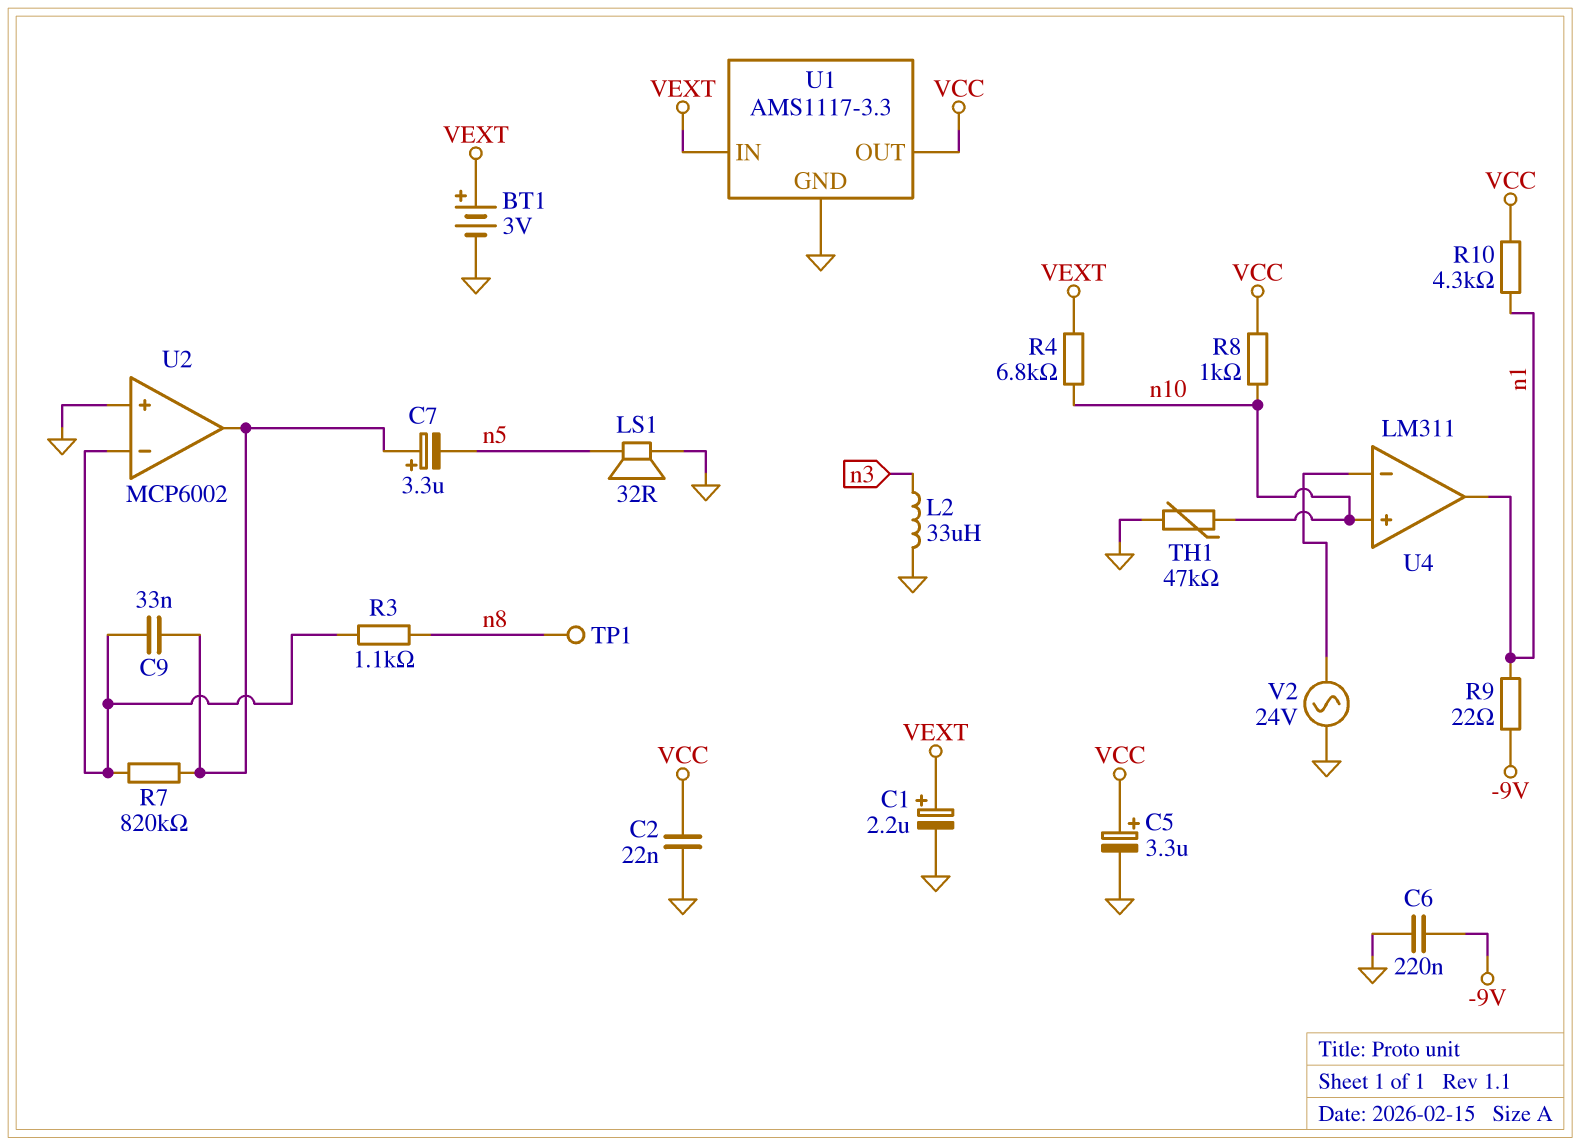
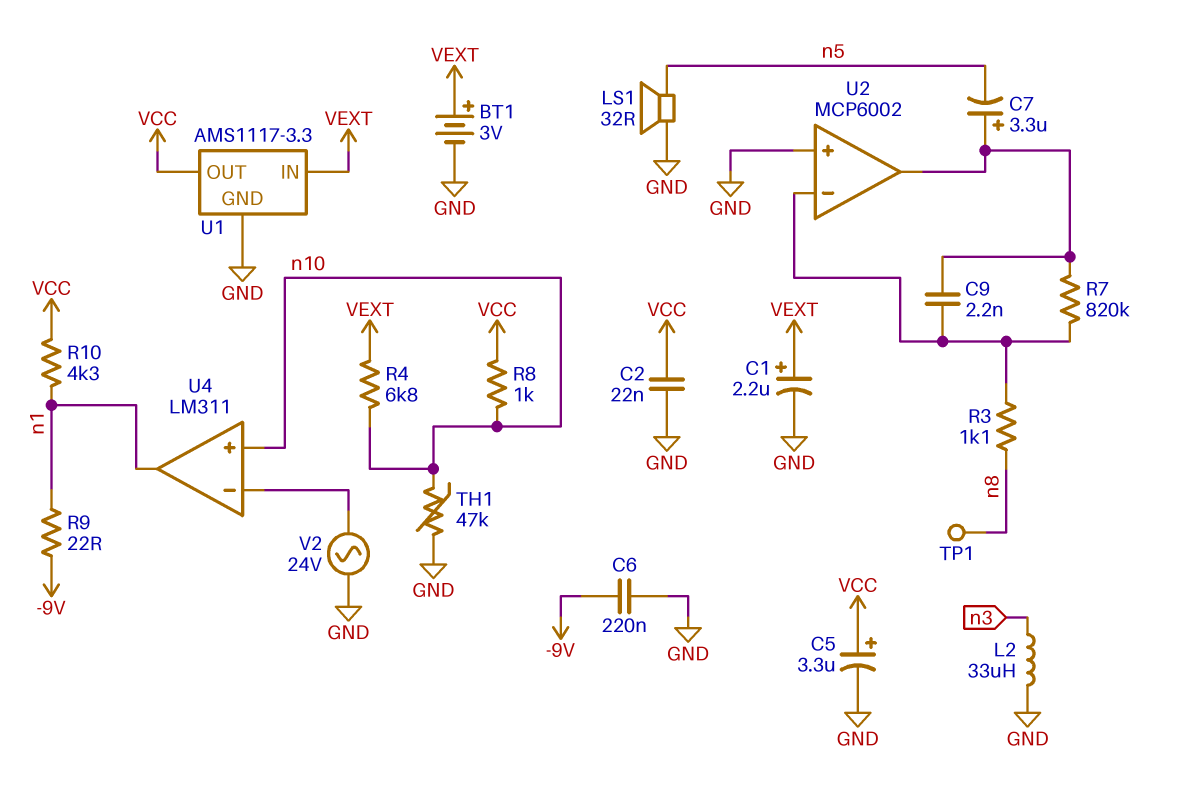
C9: 33nF (U2/in-, U2/out) -> 2.2nF (U2/in-, U2/out)

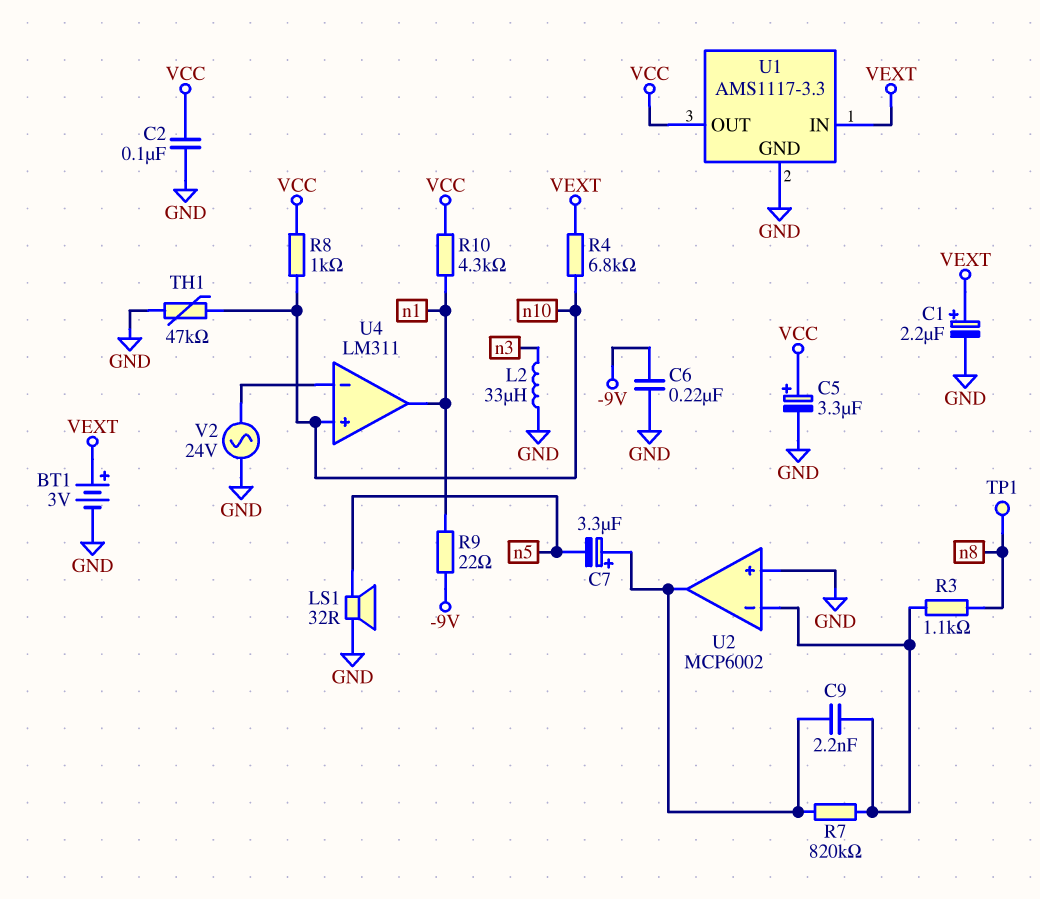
C2: 22nF (GND, VCC) -> 100nF (GND, VCC)

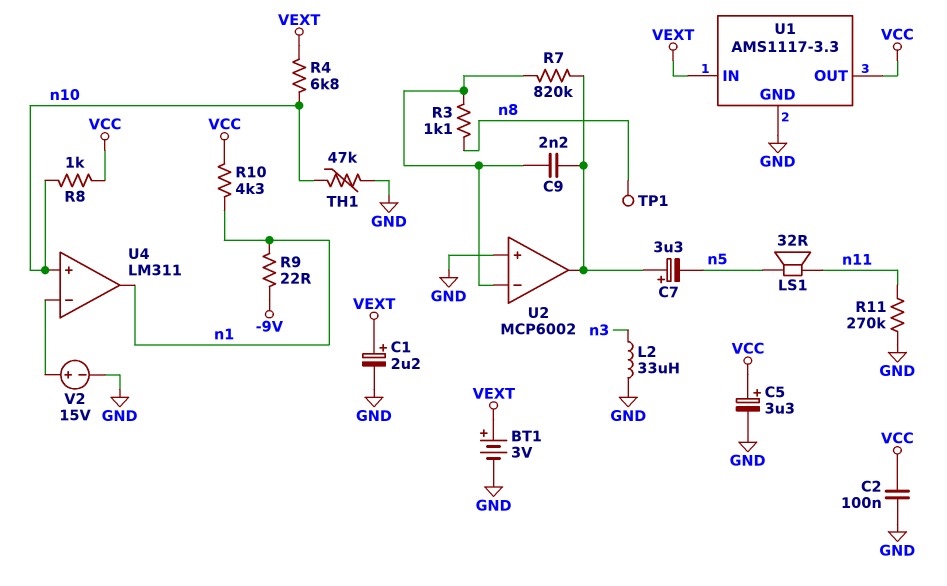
C6: 220nF (-9V, GND) -> none
LS1: speaker 32R (GND, n5) -> speaker 32R (n5, n11)
R11: none -> 270k (GND, n11)
V2: AC 24V (GND, U4/in-) -> 15V (plus U4/in-, minus GND)

